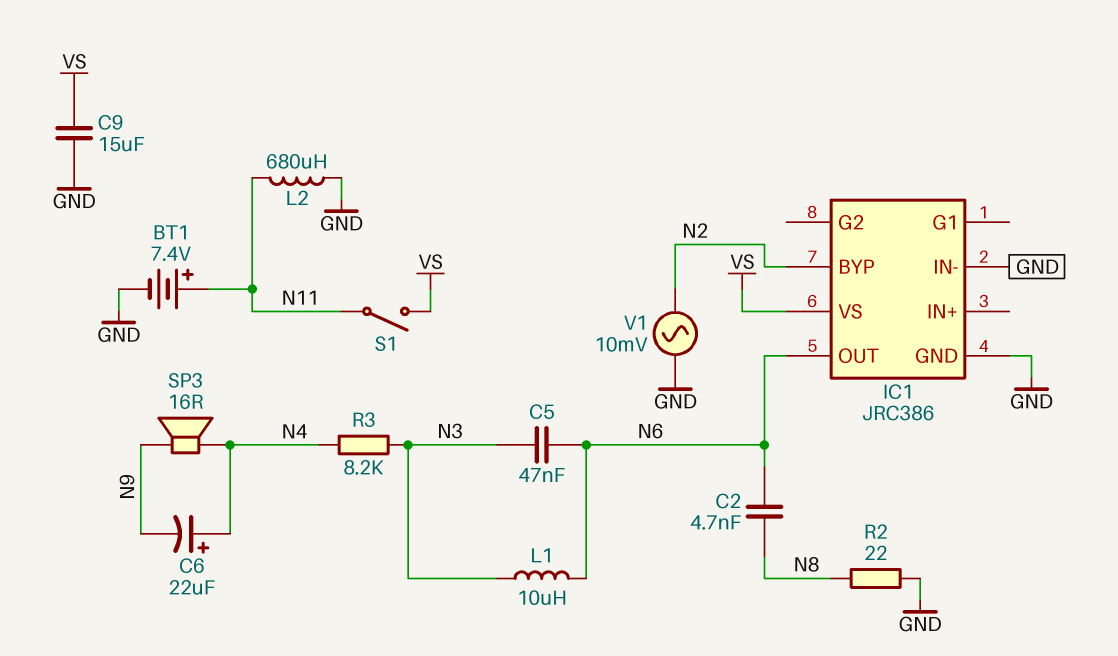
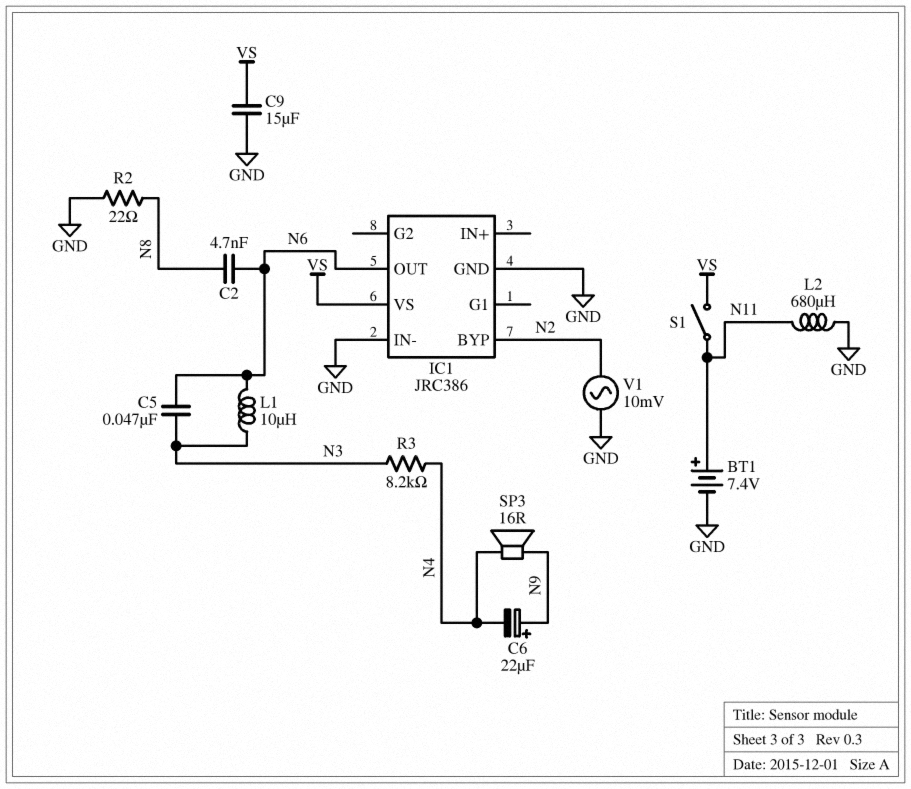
C6: 22uF (plus N4, minus N9) -> 22uF (plus N9, minus N4)

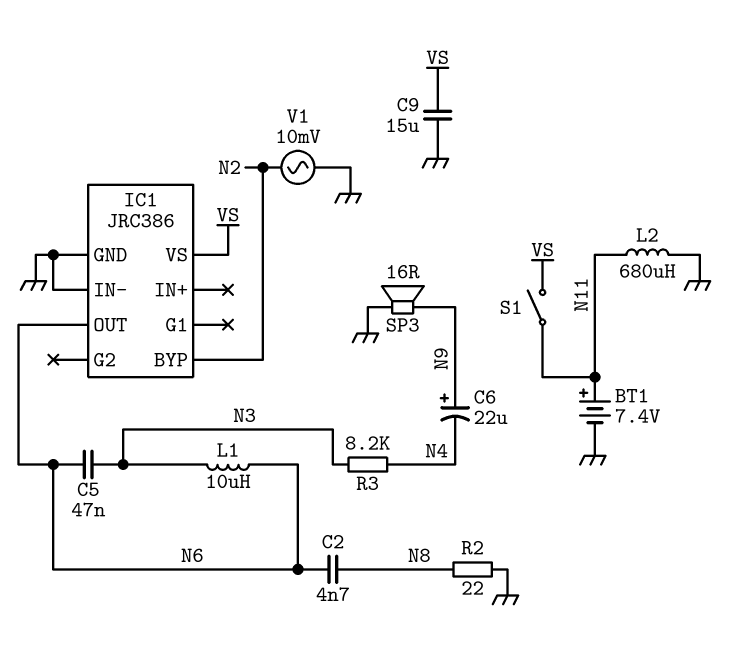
SP3: speaker 16R (N4, N9) -> speaker 16R (GND, N9)

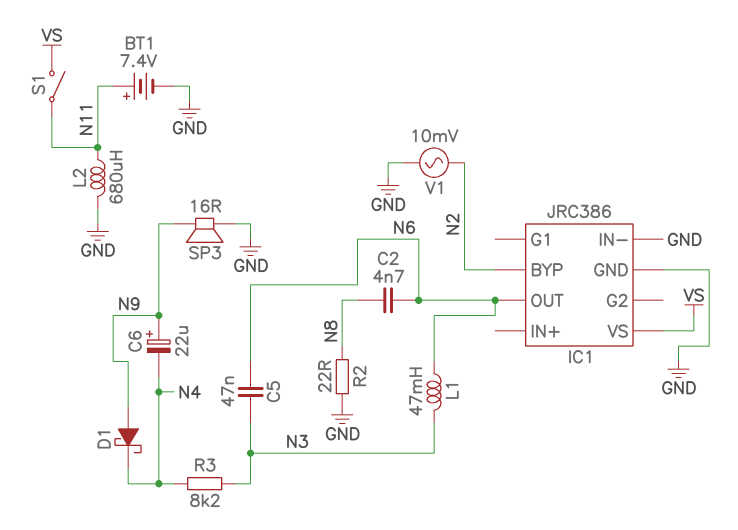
C9: 15uF (GND, VS) -> none
D1: none -> schottky (A N9, K N4)
L1: 10uH (N3, N6) -> 47mH (N3, N6)

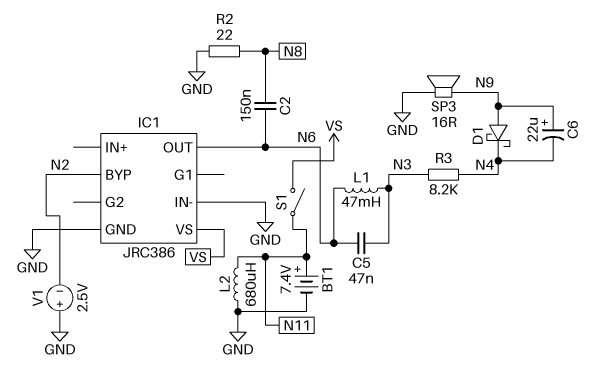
C2: 4.7nF (N6, N8) -> 150nF (N6, N8)
V1: AC 10mV (GND, N2) -> 2.5V (plus GND, minus N2)

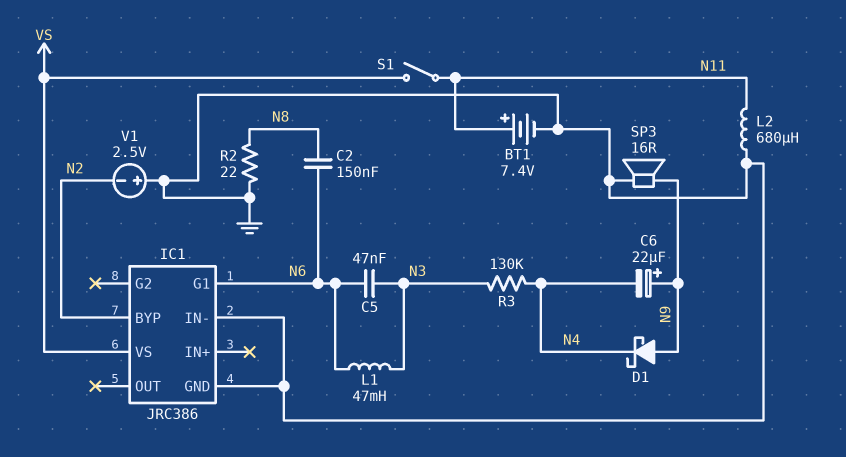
IC1 pin G1: none -> N6
IC1 pin OUT: N6 -> none
R3: 8.2k (N3, N4) -> 130k (N3, N4)

